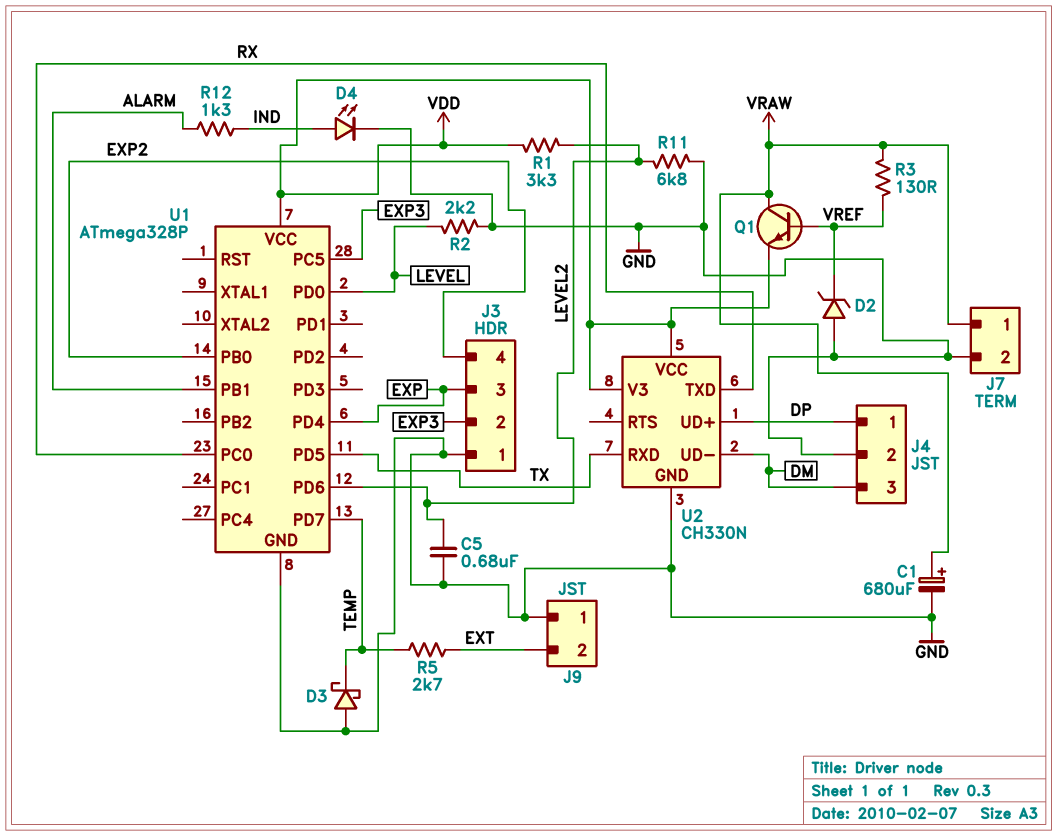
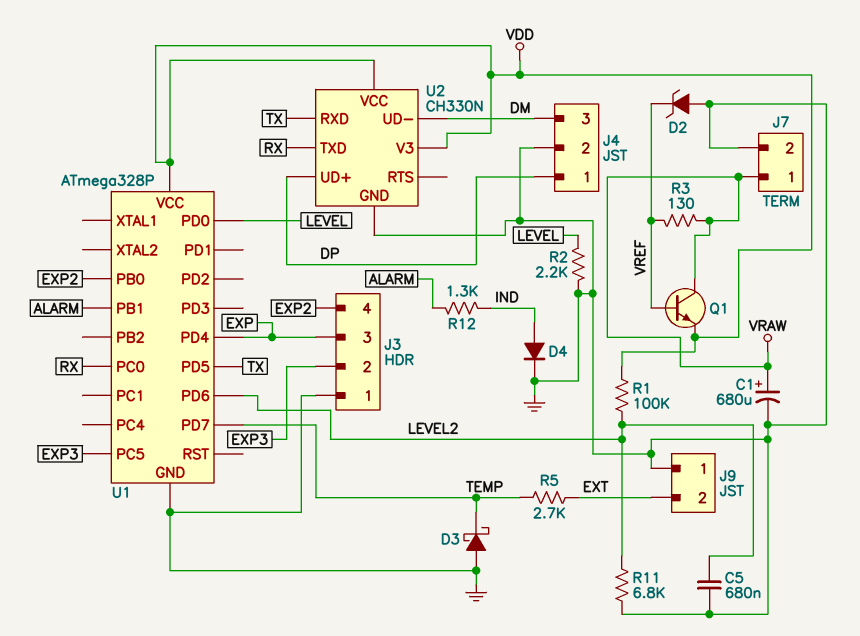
D4: LED (A IND, K GND) -> diode (A IND, K GND)
R1: 3.3k (LEVEL2, VDD) -> 100k (LEVEL2, VDD)

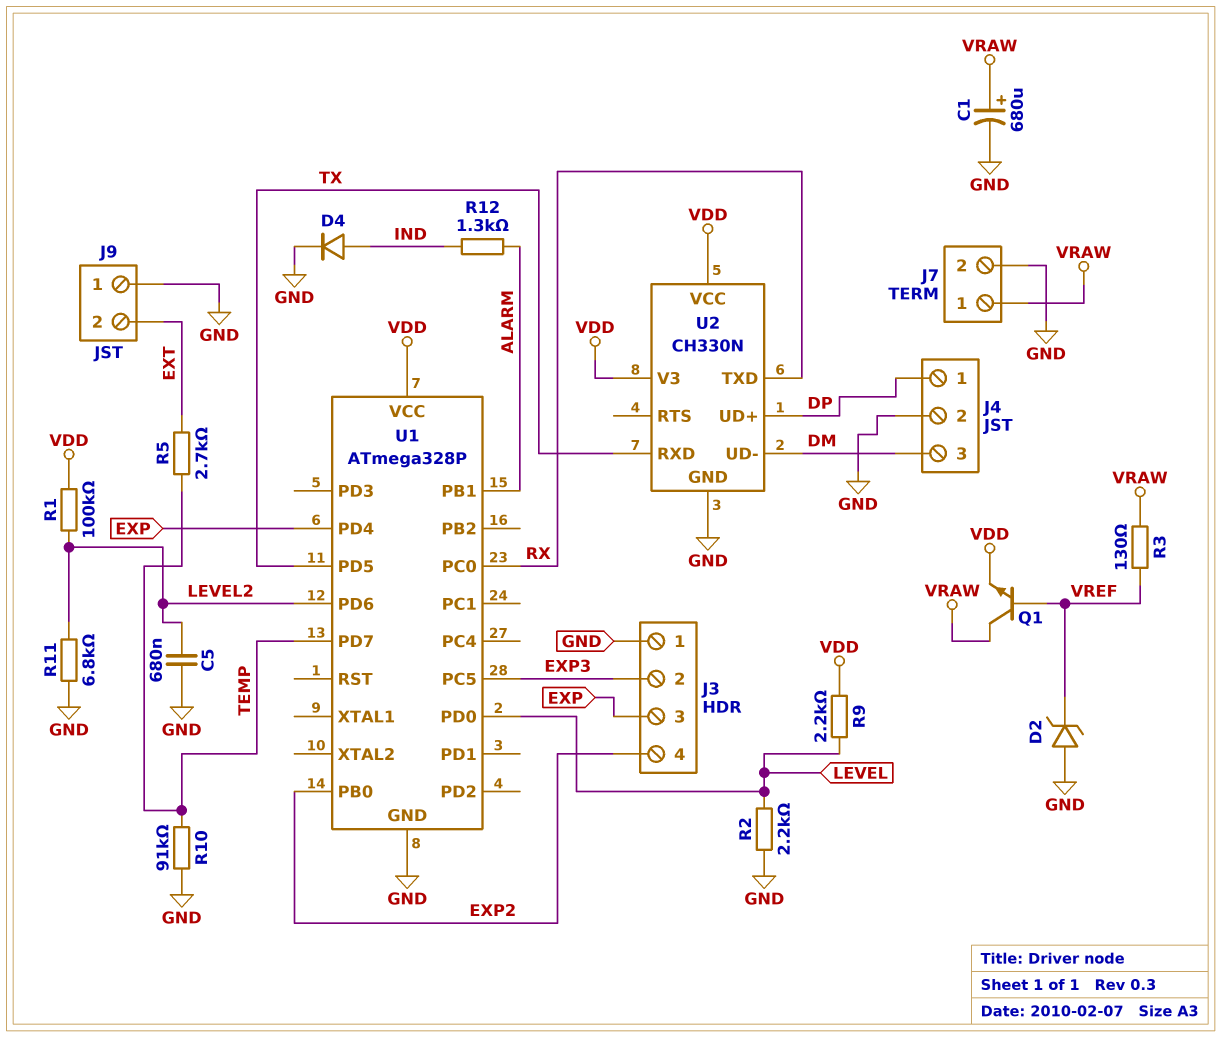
D3: schottky (A GND, K TEMP) -> none
R9: none -> 2.2k (LEVEL, VDD)
R10: none -> 91k (GND, TEMP)

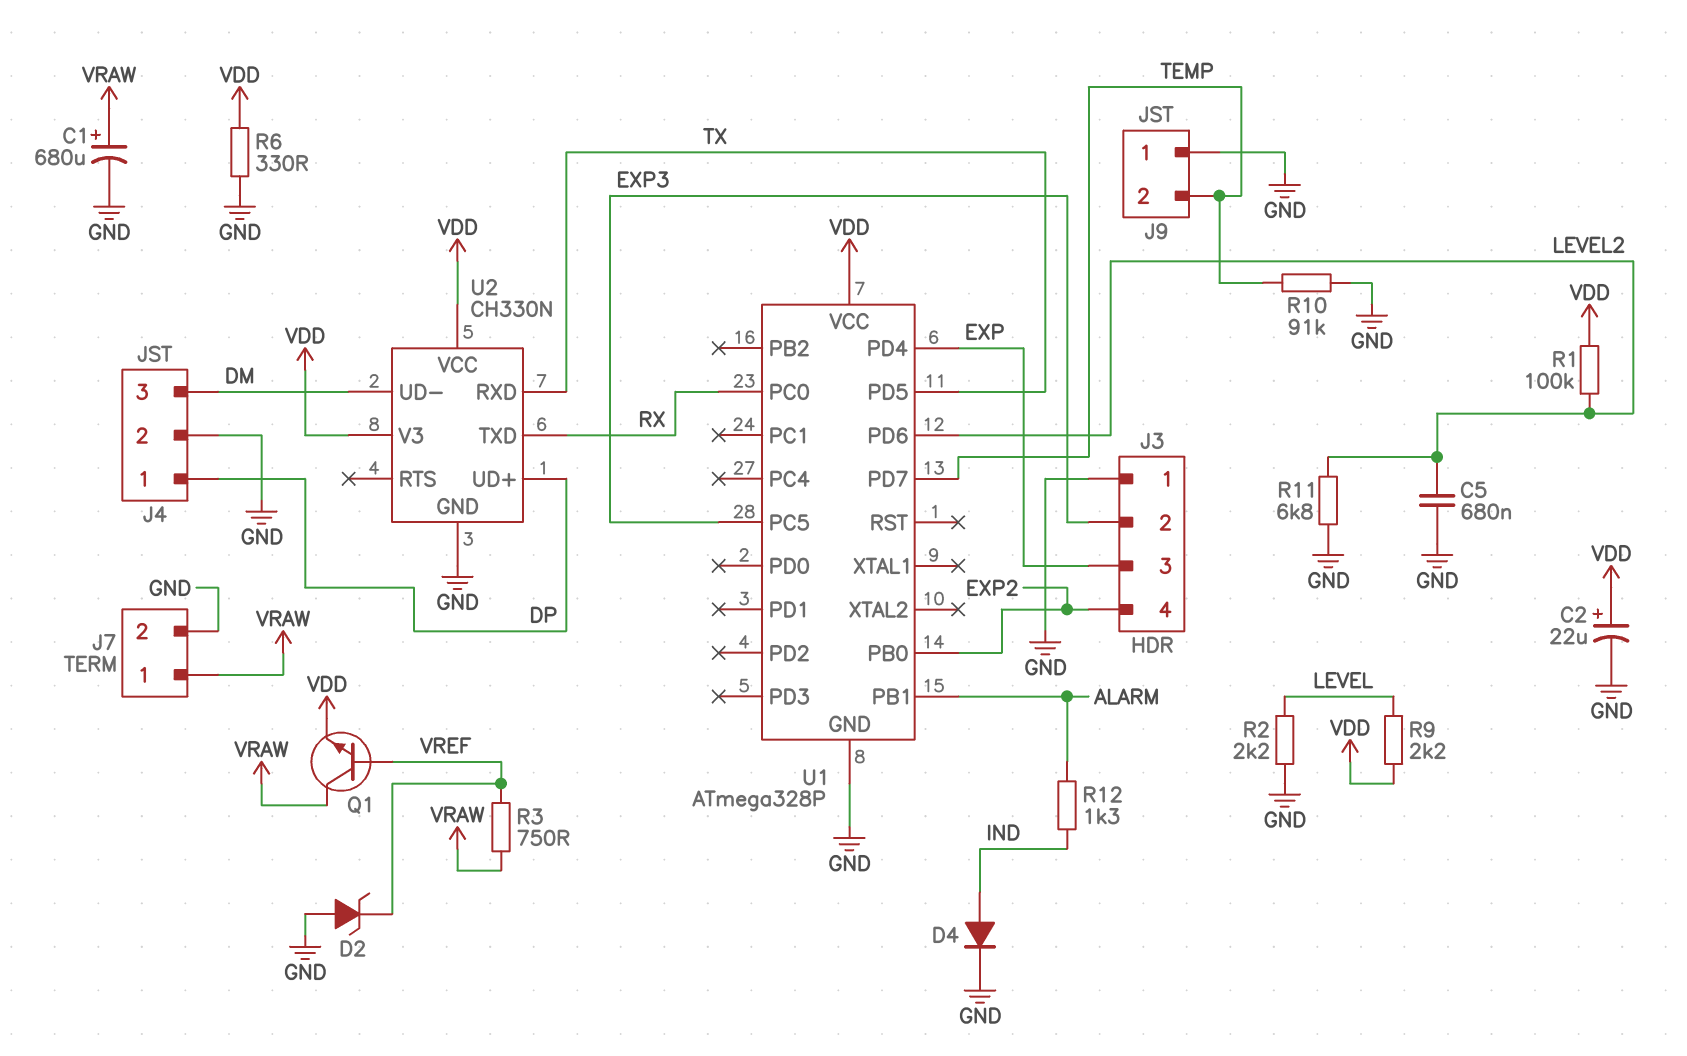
C2: none -> 22uF (plus VDD, minus GND)
J9 pin 2: EXT -> TEMP
R3: 130 (VRAW, VREF) -> 750 (VRAW, VREF)
R5: 2.7k (EXT, TEMP) -> none
R6: none -> 330 (GND, VDD)
U1 pin PD0: LEVEL -> none

